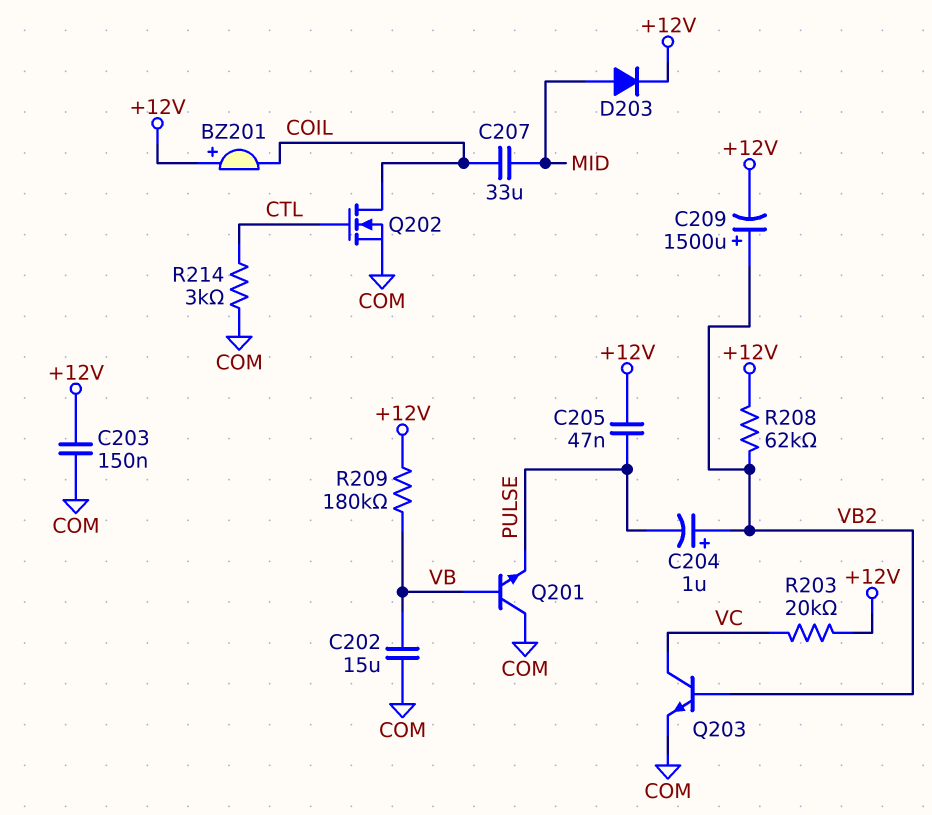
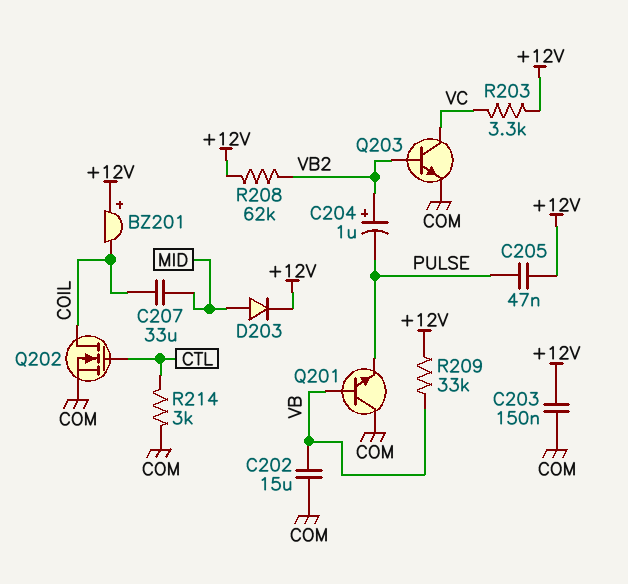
C209: 1500uF (plus VB2, minus +12V) -> none
R203: 20k (+12V, VC) -> 3.3k (+12V, VC)
R209: 180k (+12V, VB) -> 33k (+12V, VB)

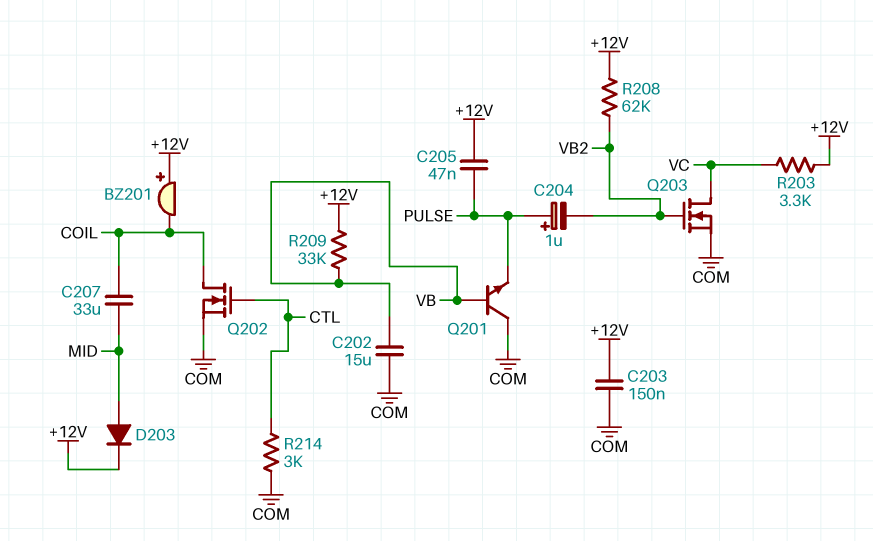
C204: 1uF (plus VB2, minus PULSE) -> 1uF (plus PULSE, minus VB2)
Q203: NPN (B VB2, C VC, E COM) -> NMOS (G VB2, D VC, S COM)

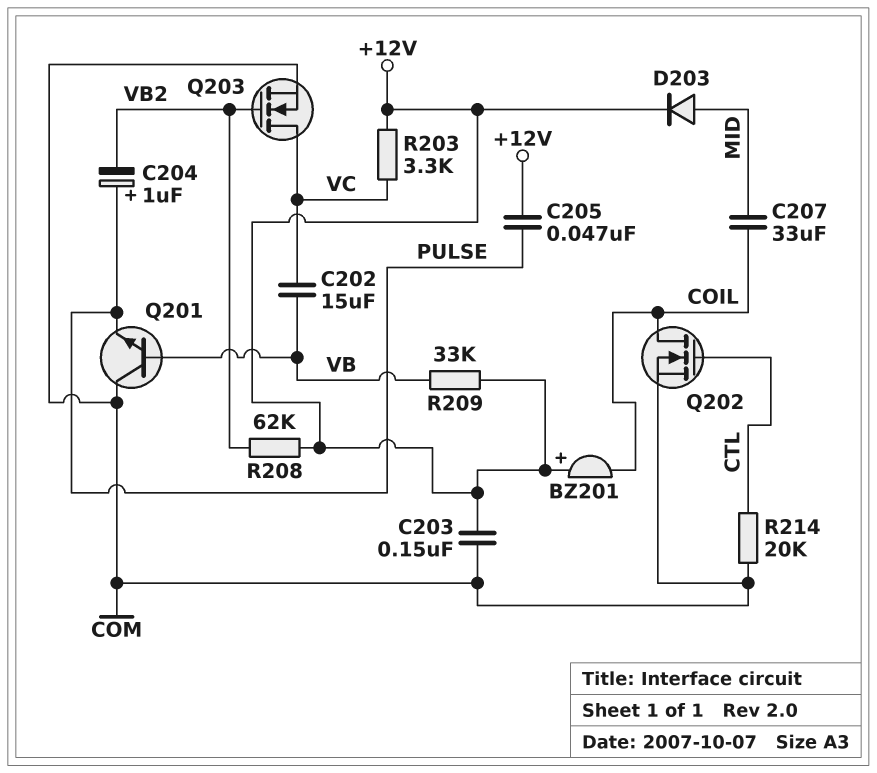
C202: 15uF (COM, VB) -> 15uF (VB, VC)
R214: 3k (COM, CTL) -> 20k (COM, CTL)

